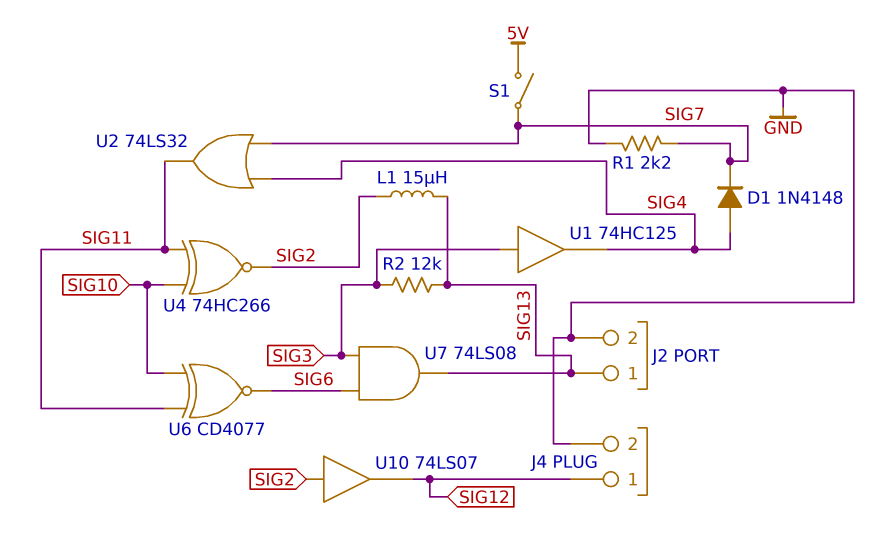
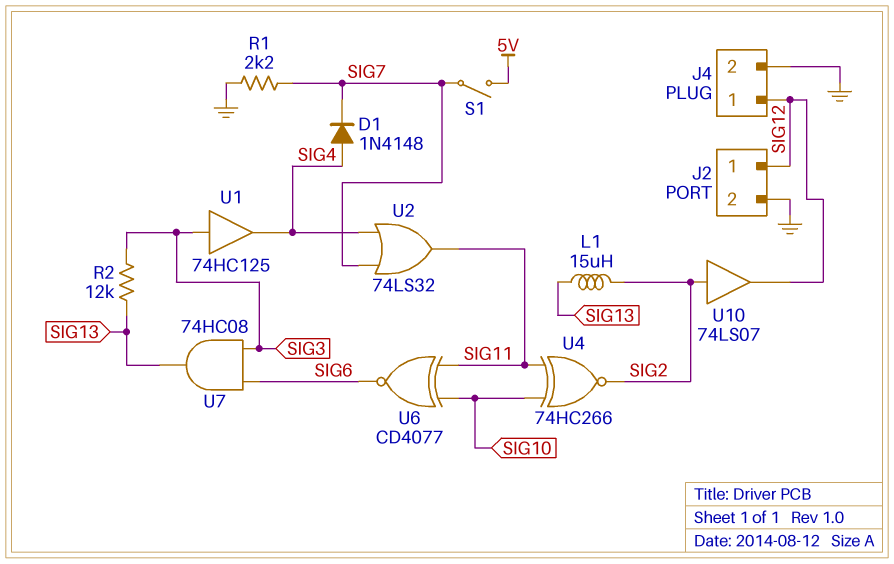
J2 pin 1: SIG13 -> SIG12
U7: AND 74LS08 (in SIG3, in SIG6, out SIG13) -> AND 74HC08 (in SIG3, in SIG6, out SIG13)

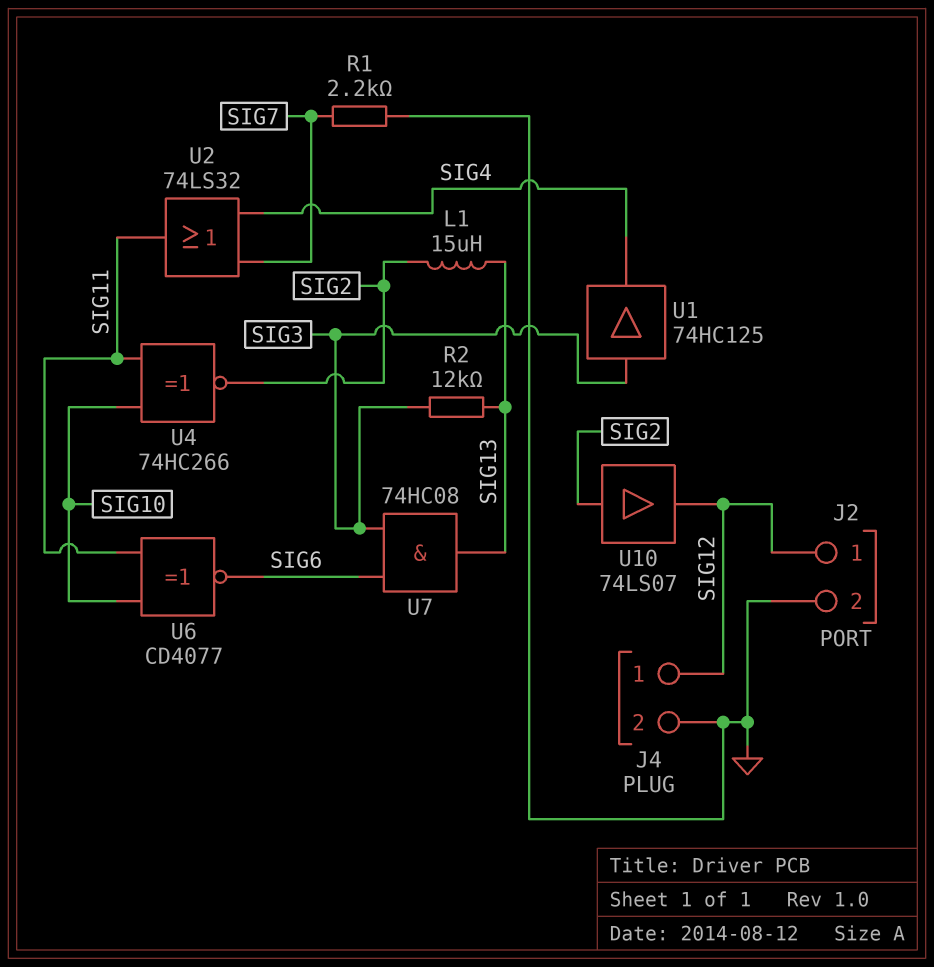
D1: diode 1N4148 (A SIG4, K SIG7) -> none
S1: switch (5V, SIG7) -> none

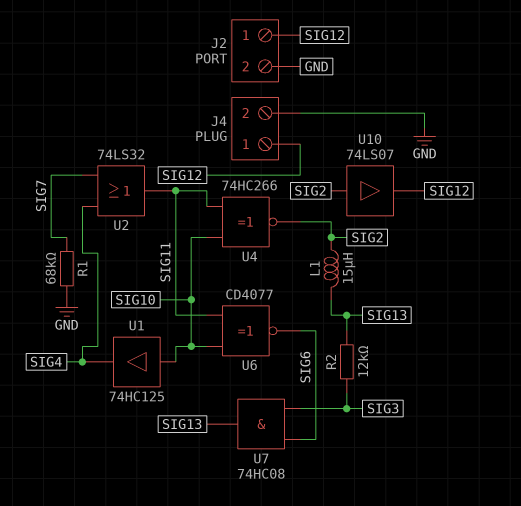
R1: 2.2k (GND, SIG7) -> 68k (GND, SIG7)
U1: buffer 74HC125 (in SIG3, out SIG4) -> buffer 74HC125 (in SIG10, out SIG4)

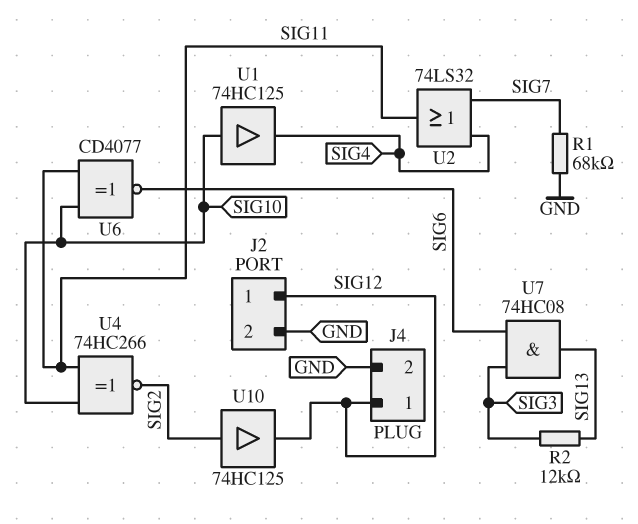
L1: 15uH (SIG2, SIG13) -> none
U10: buffer 74LS07 (in SIG2, out SIG12) -> buffer 74HC125 (in SIG2, out SIG12)

